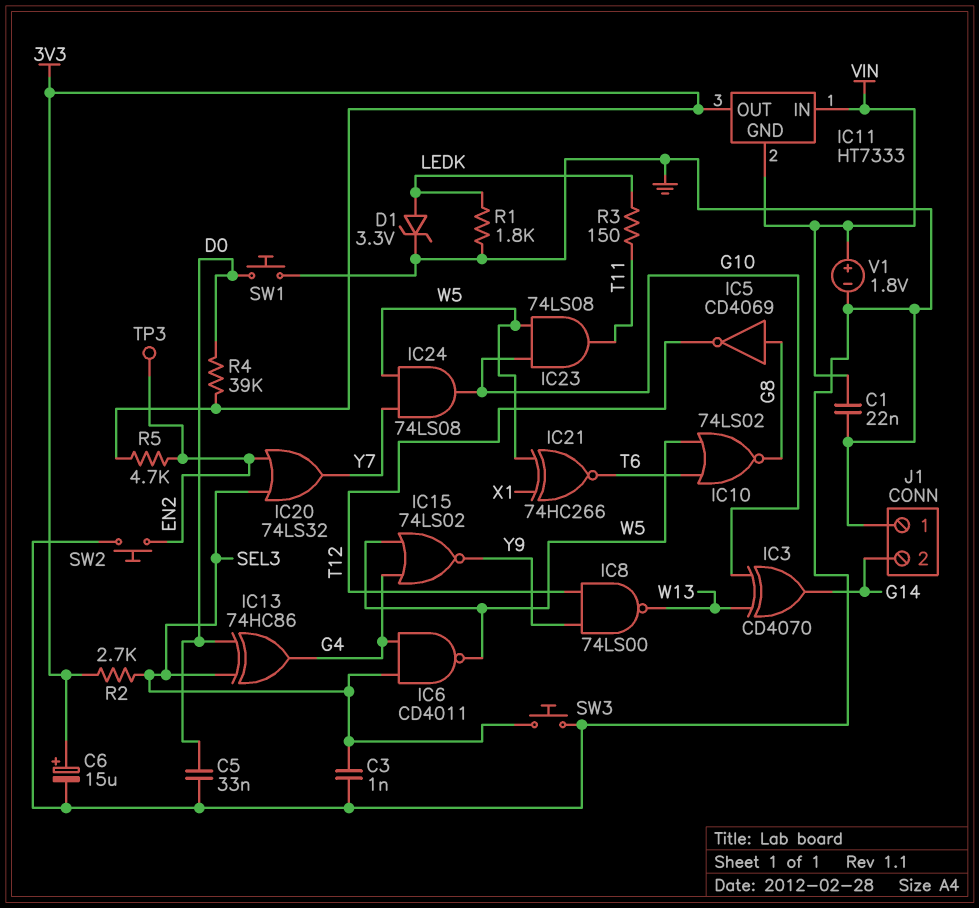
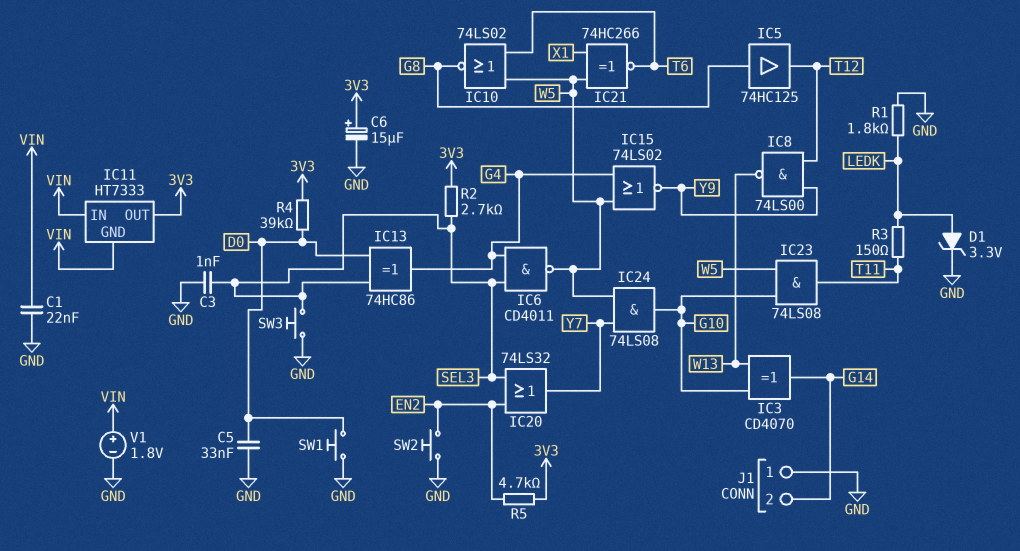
IC5: NOT CD4069 (in G8, out T12) -> buffer 74HC125 (in G8, out T12)
TP3: test point (EN2) -> none

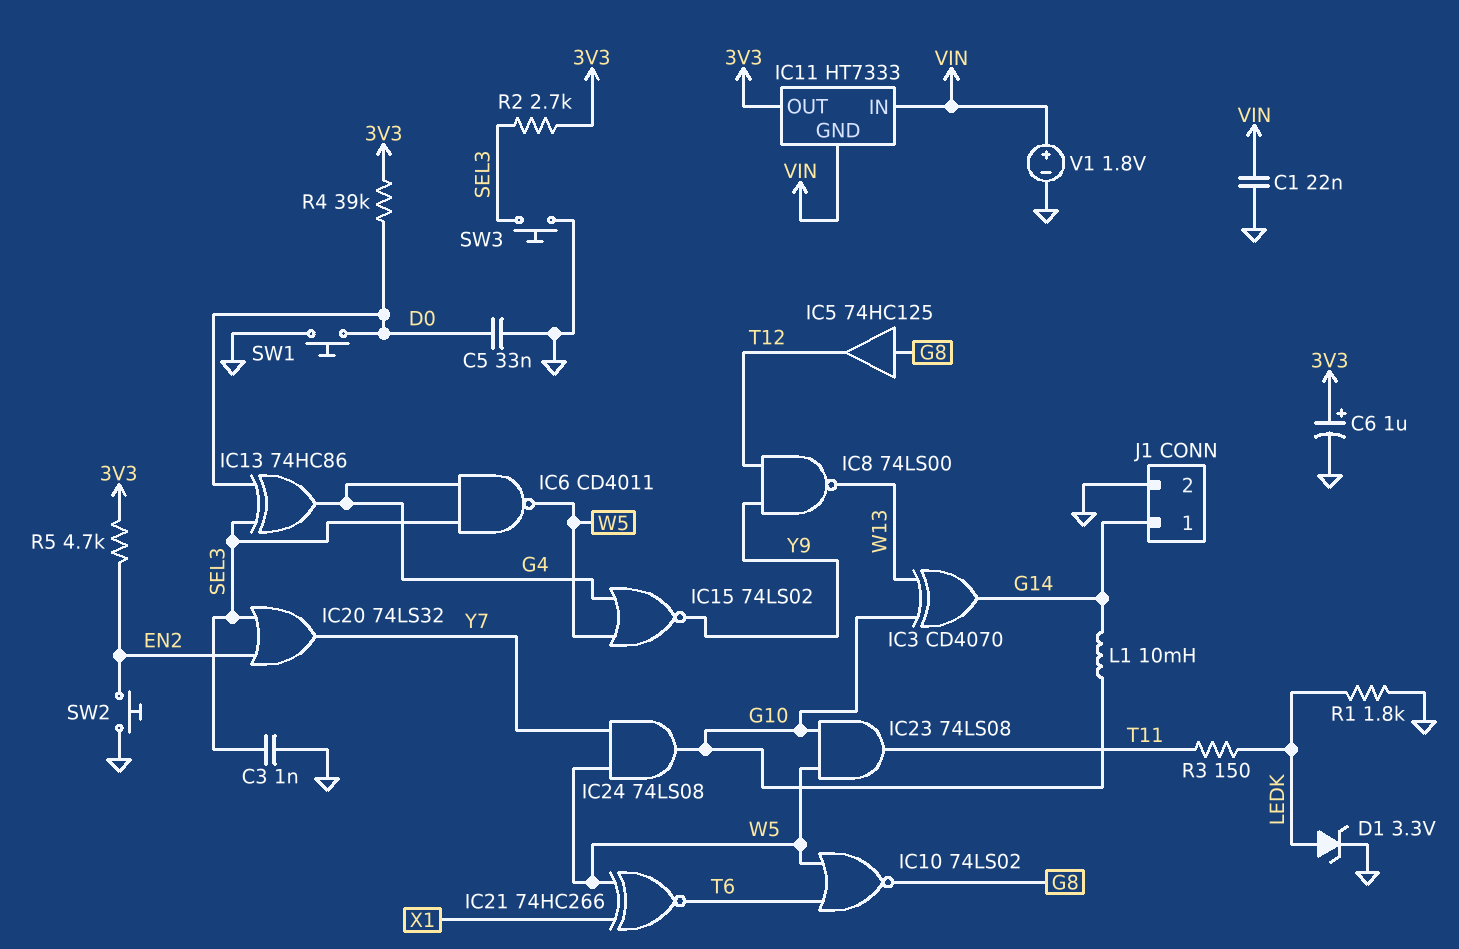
C6: 15uF (plus 3V3, minus GND) -> 1uF (plus 3V3, minus GND)
J1 pin 1: GND -> G14
J1 pin 2: G14 -> GND
L1: none -> 10mH (G10, G14)

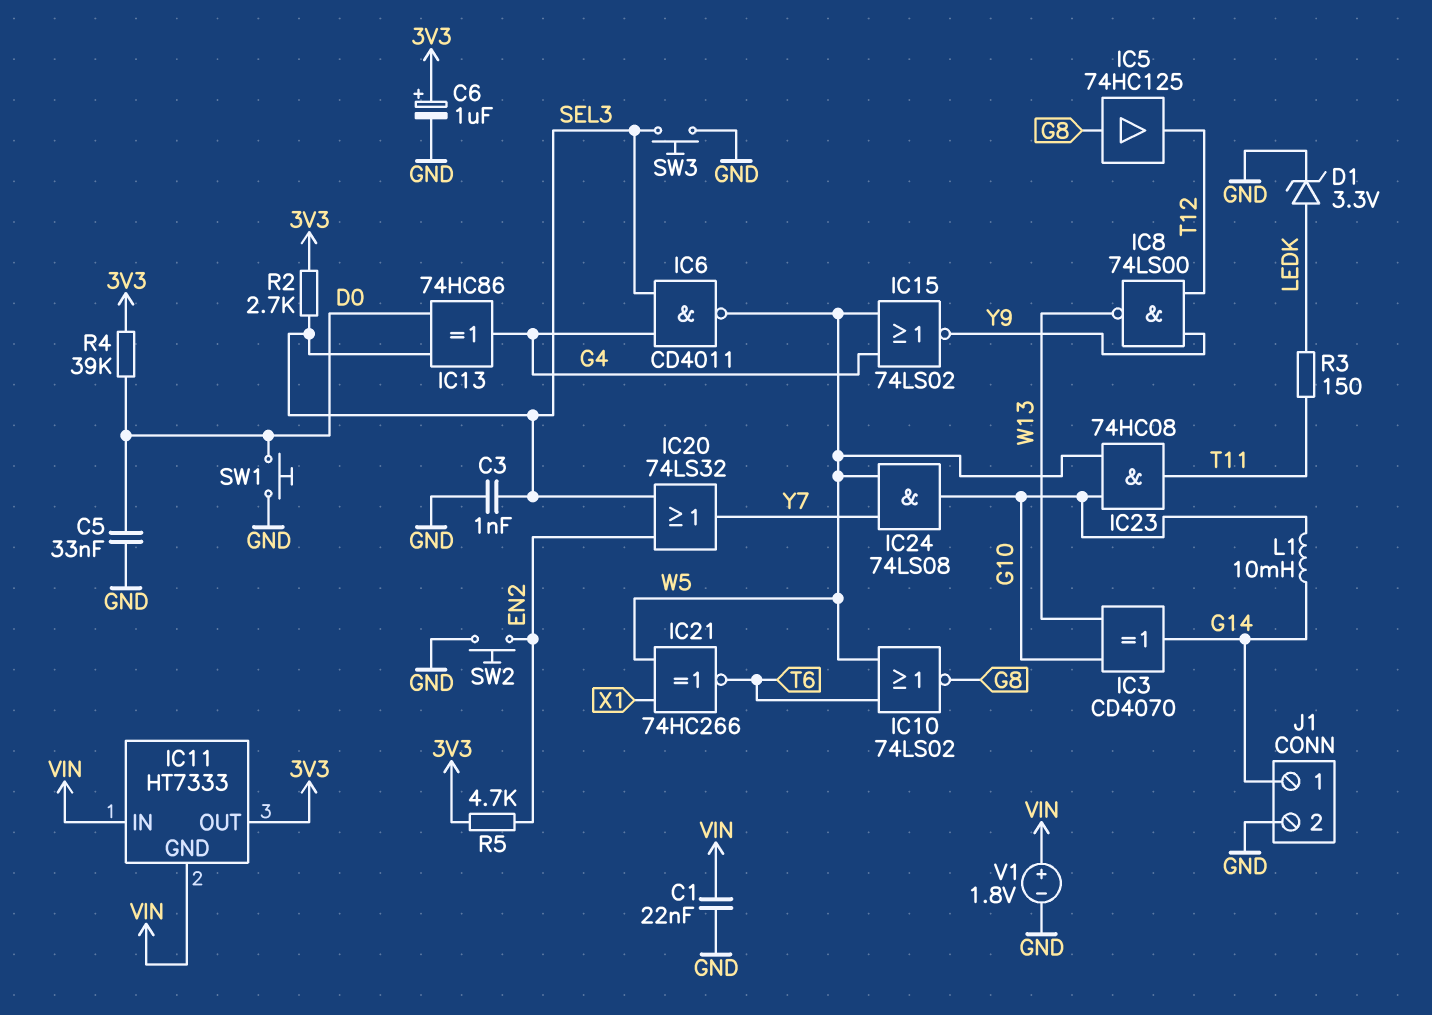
IC23: AND 74LS08 (in G10, in W5, out T11) -> AND 74HC08 (in G10, in W5, out T11)
R1: 1.8k (GND, LEDK) -> none

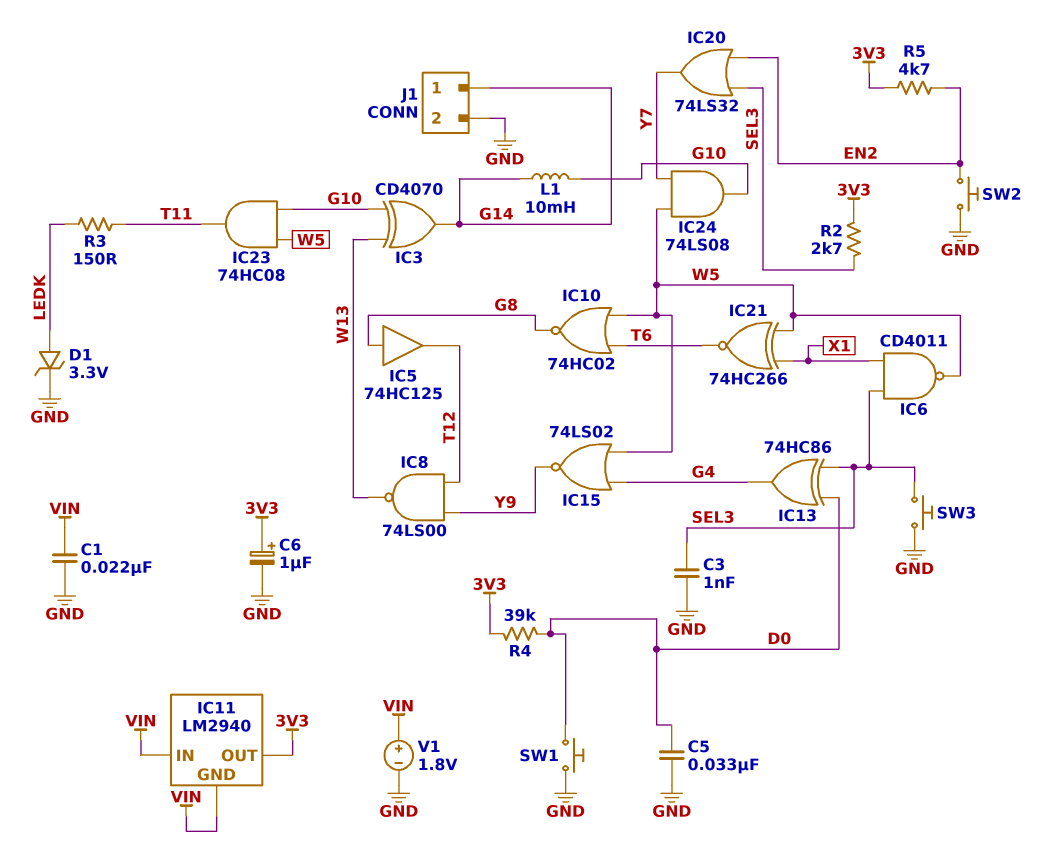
IC6: NAND CD4011 (in G4, in SEL3, out W5) -> NAND CD4011 (in SEL3, in X1, out W5)
IC10: NOR 74LS02 (in T6, in W5, out G8) -> NOR 74HC02 (in T6, in W5, out G8)
IC11: HT7333 -> LM2940

